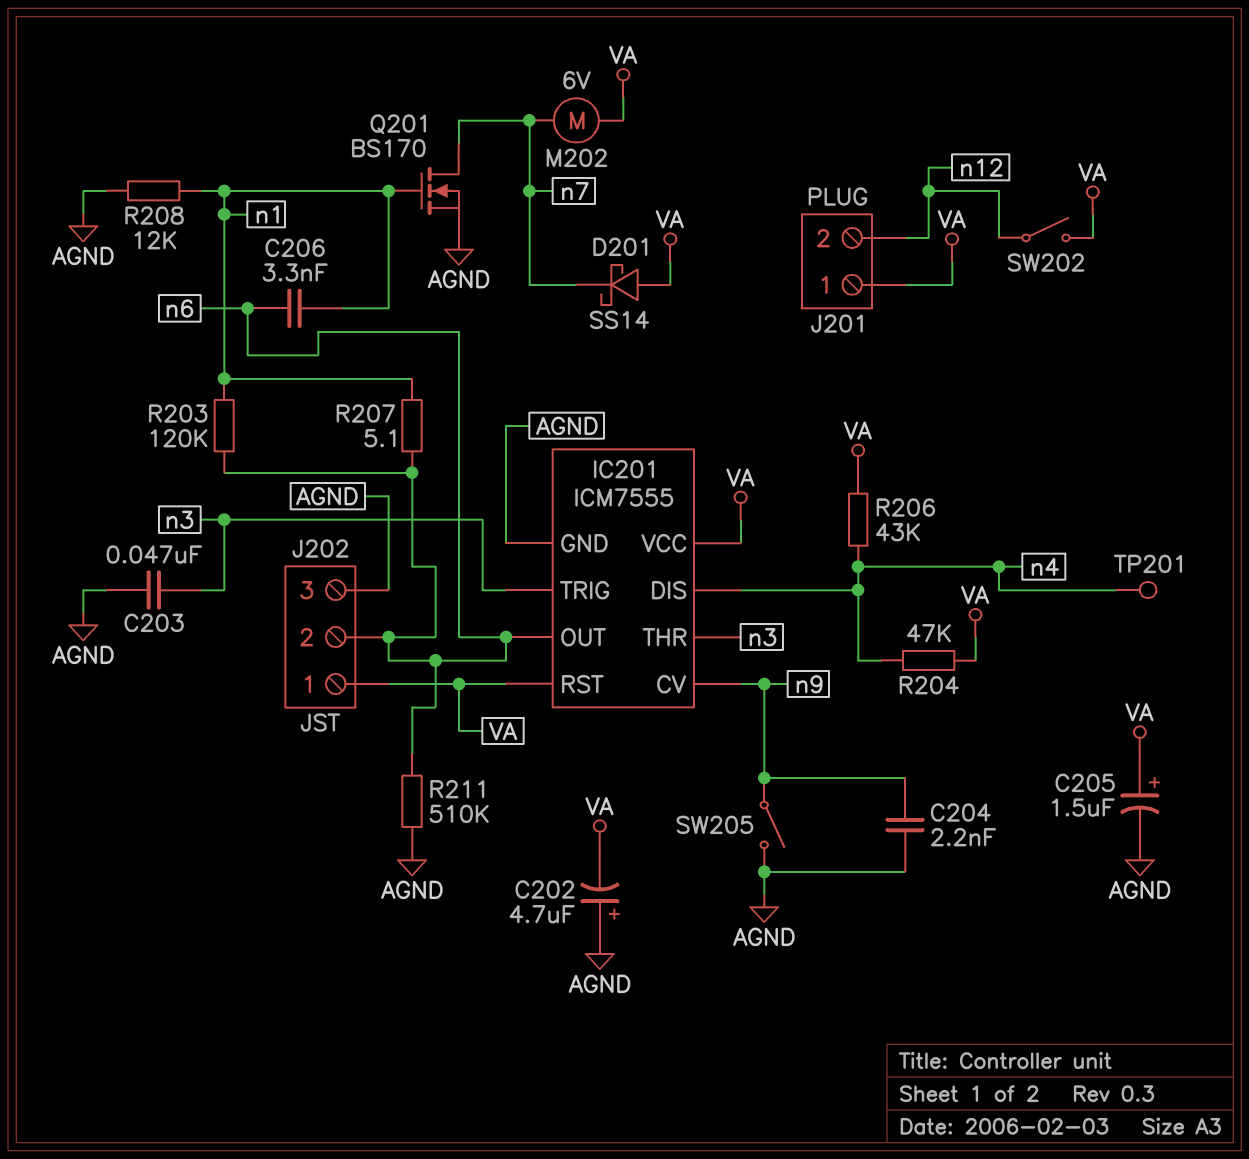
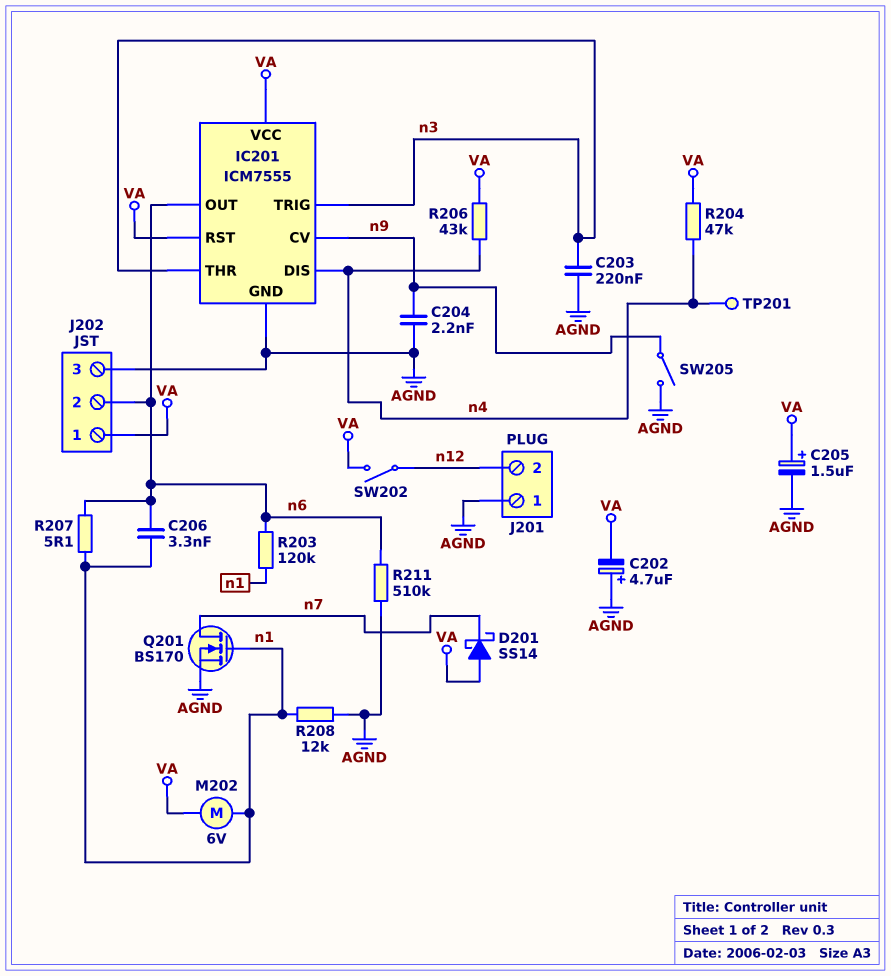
C203: 47nF (AGND, n3) -> 220nF (AGND, n3)
J201 pin 1: VA -> AGND
M202: motor 6V (VA, n7) -> motor 6V (VA, n1)

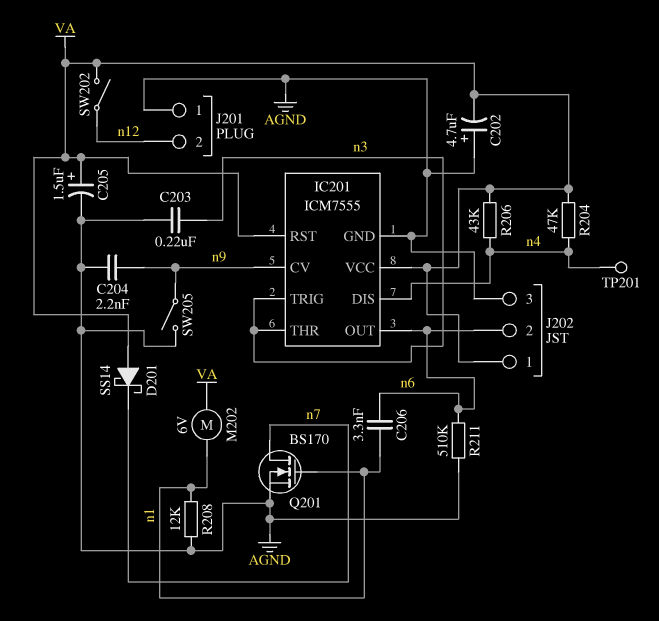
R203: 120k (n1, n6) -> none
R207: 5.1 (n1, n6) -> none

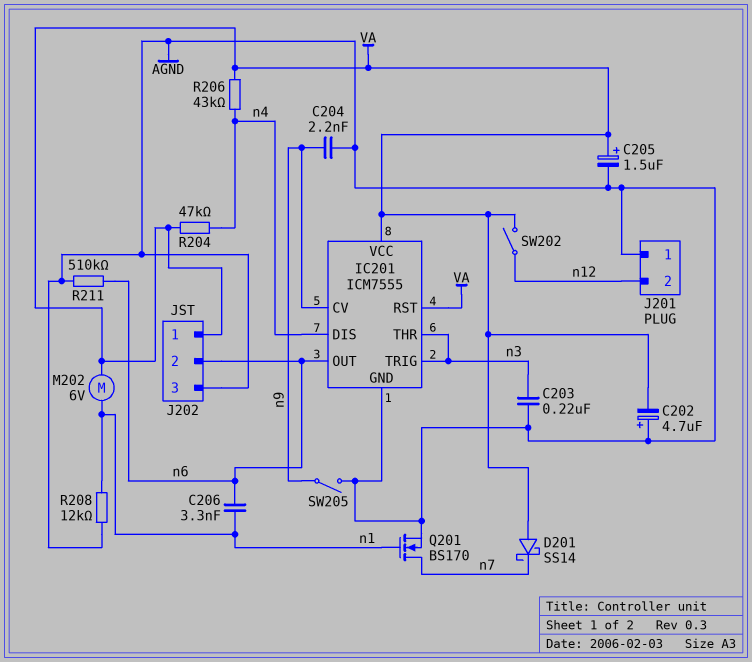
TP201: test point (n4) -> none

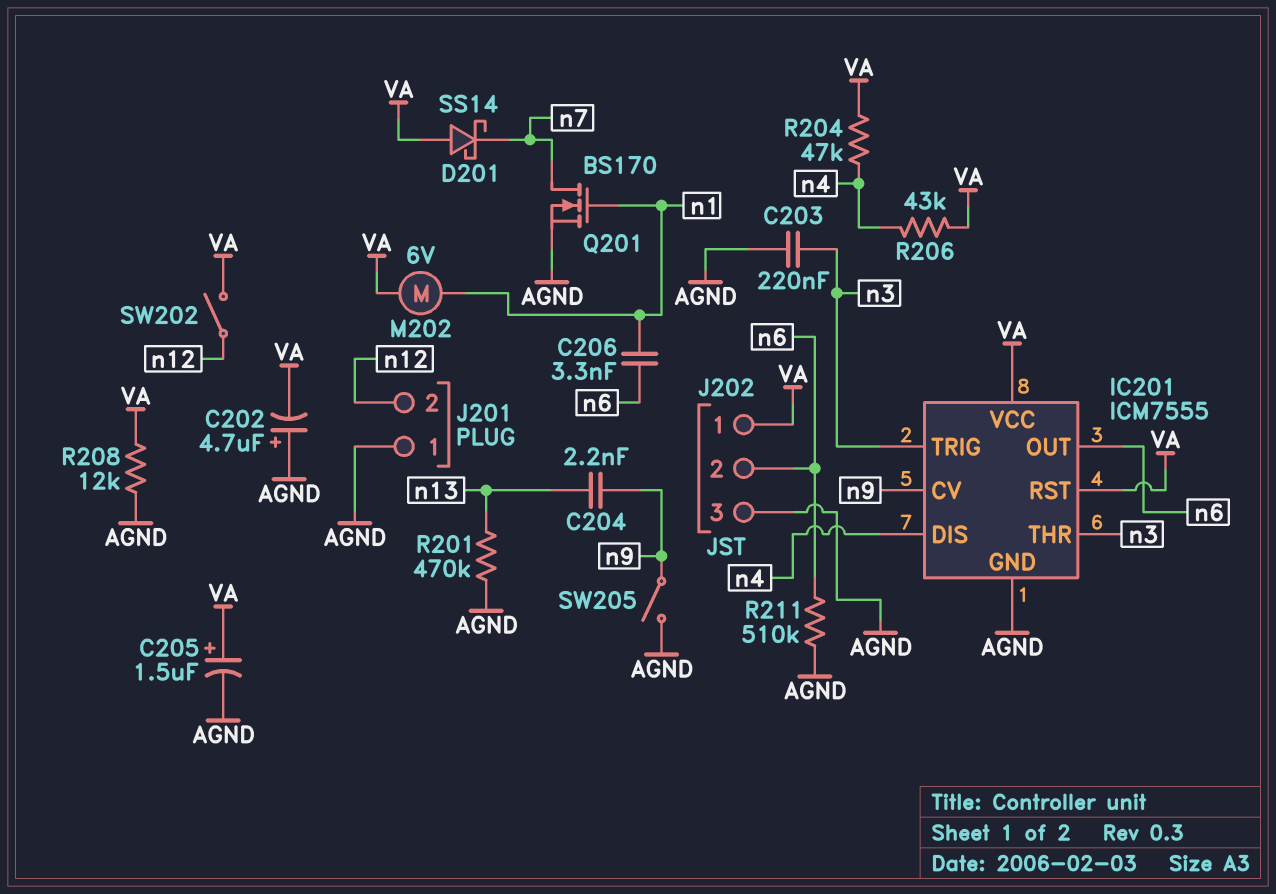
C204: 2.2nF (AGND, n9) -> 2.2nF (n9, n13)
R201: none -> 470k (AGND, n13)
R208: 12k (AGND, n1) -> 12k (AGND, VA)

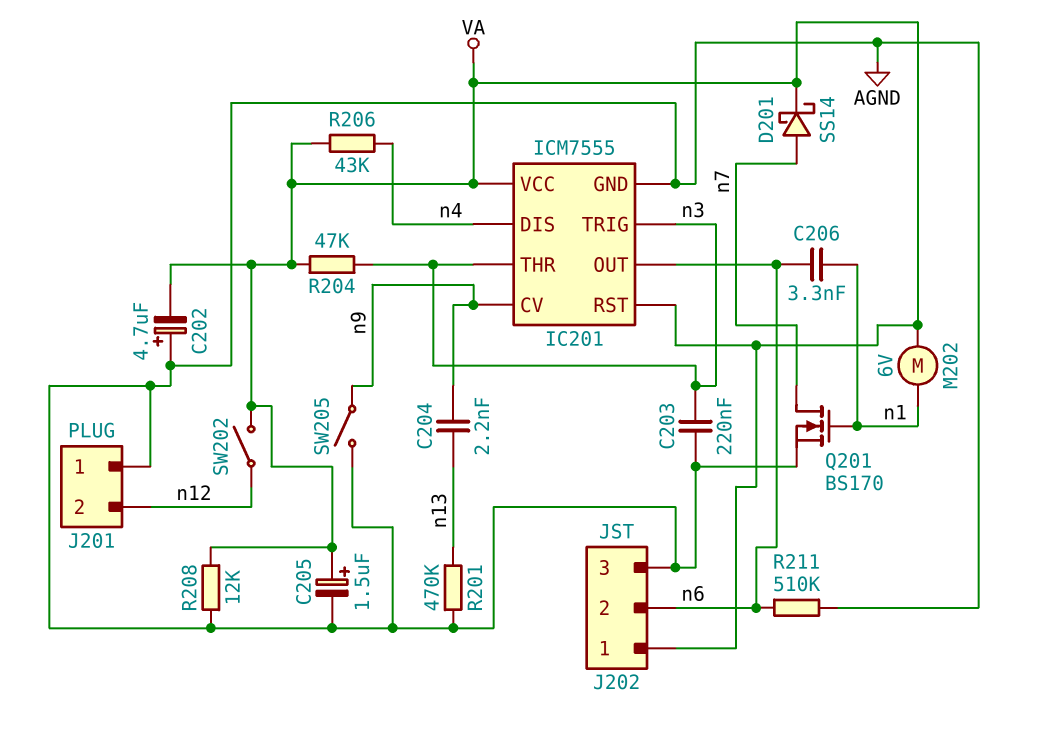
D201: schottky SS14 (A VA, K n7) -> schottky SS14 (A n7, K VA)
R204: 47k (VA, n4) -> 47k (VA, n3)

